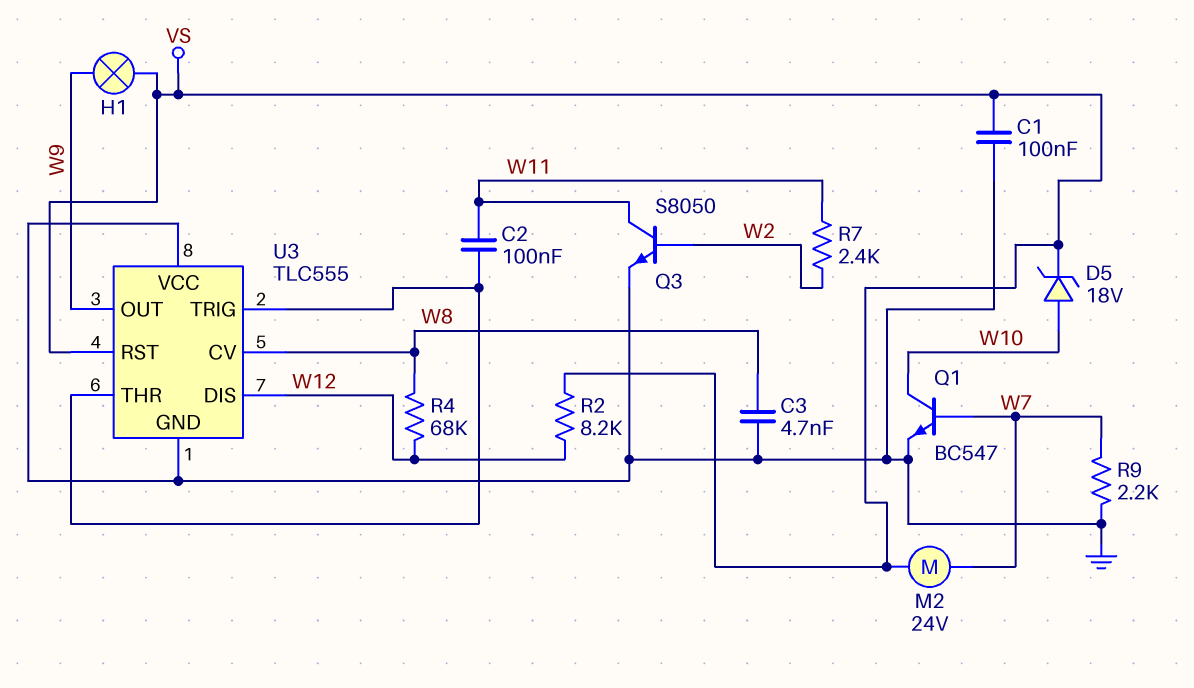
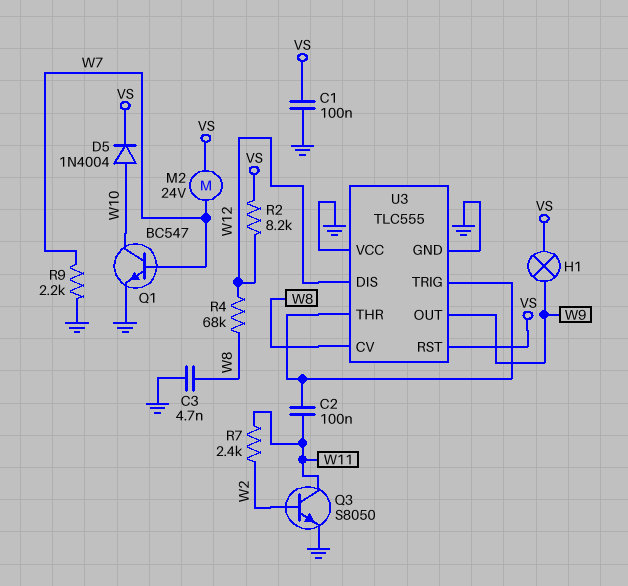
D5: zener 18V (A W10, K VS) -> diode 1N4004 (A W10, K VS)

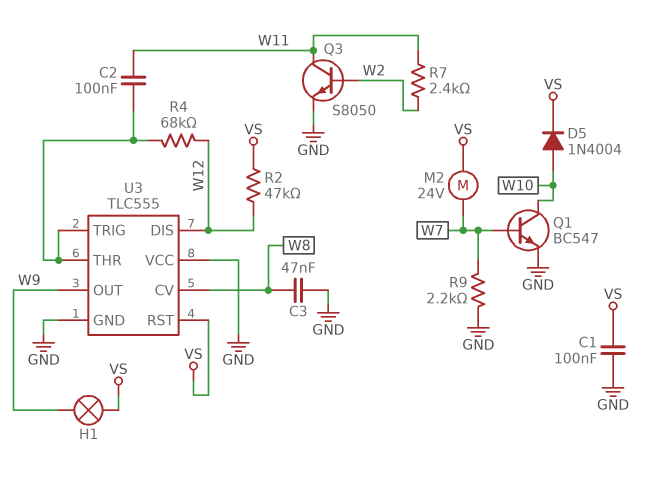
C3: 4.7nF (GND, W8) -> 47nF (GND, W8)
R2: 8.2k (VS, W12) -> 47k (VS, W12)
R4: 68k (W8, W12) -> 68k (U3/THR, W12)

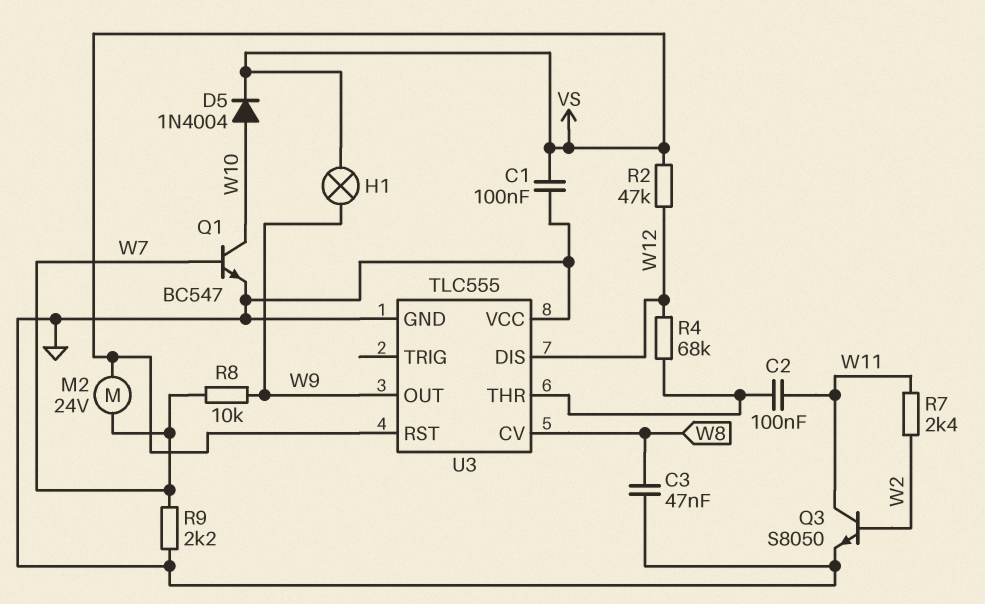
R8: none -> 10k (W7, W9)
U3 pin TRIG: U3/THR -> none

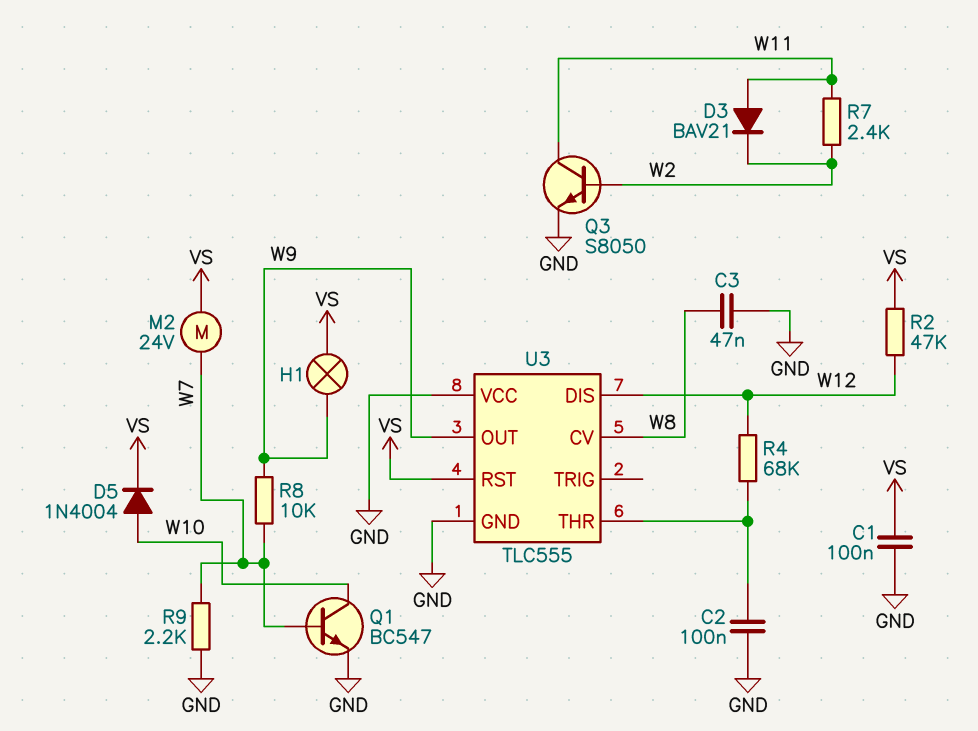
C2: 100nF (U3/THR, W11) -> 100nF (GND, U3/THR)
D3: none -> diode BAV21 (A W11, K W2)

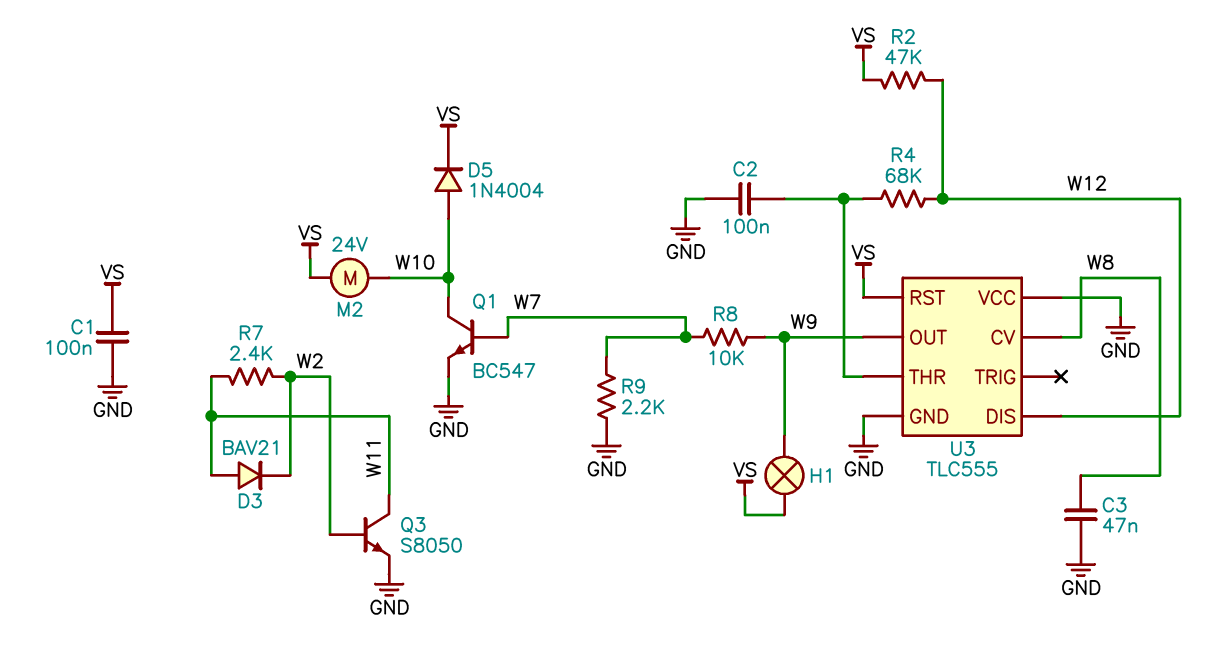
M2: motor 24V (VS, W7) -> motor 24V (VS, W10)

